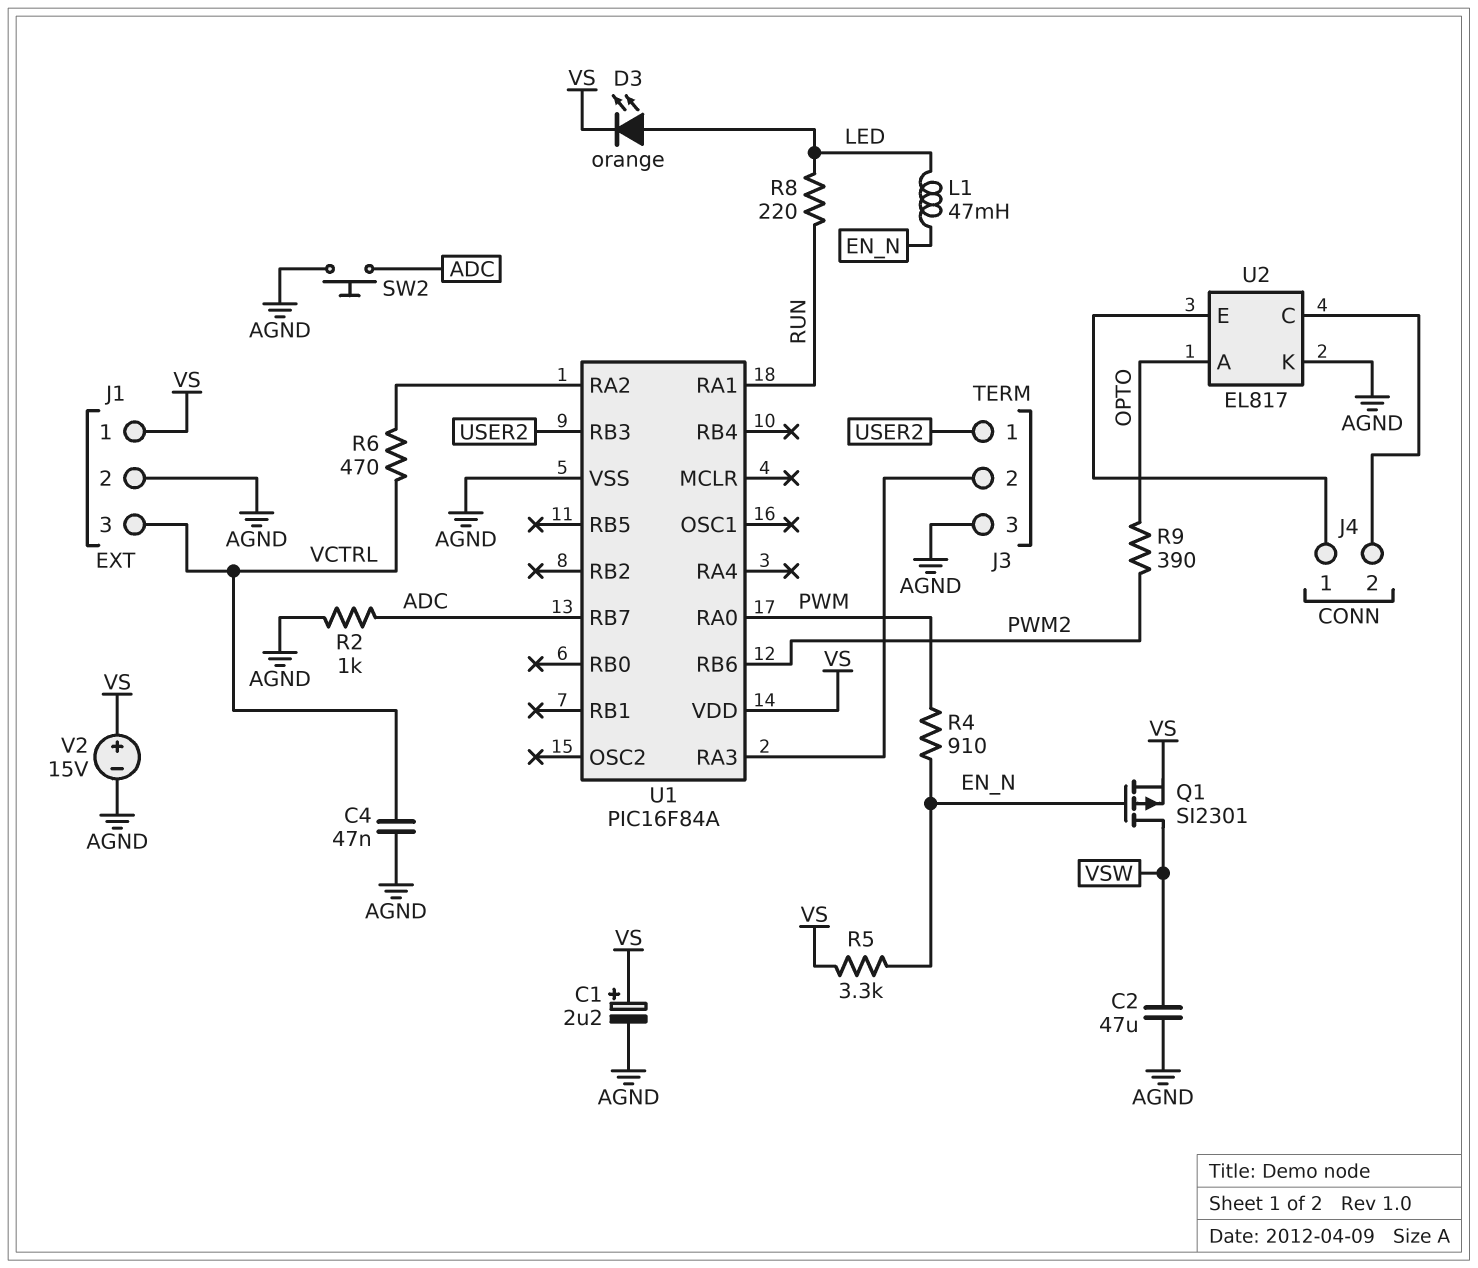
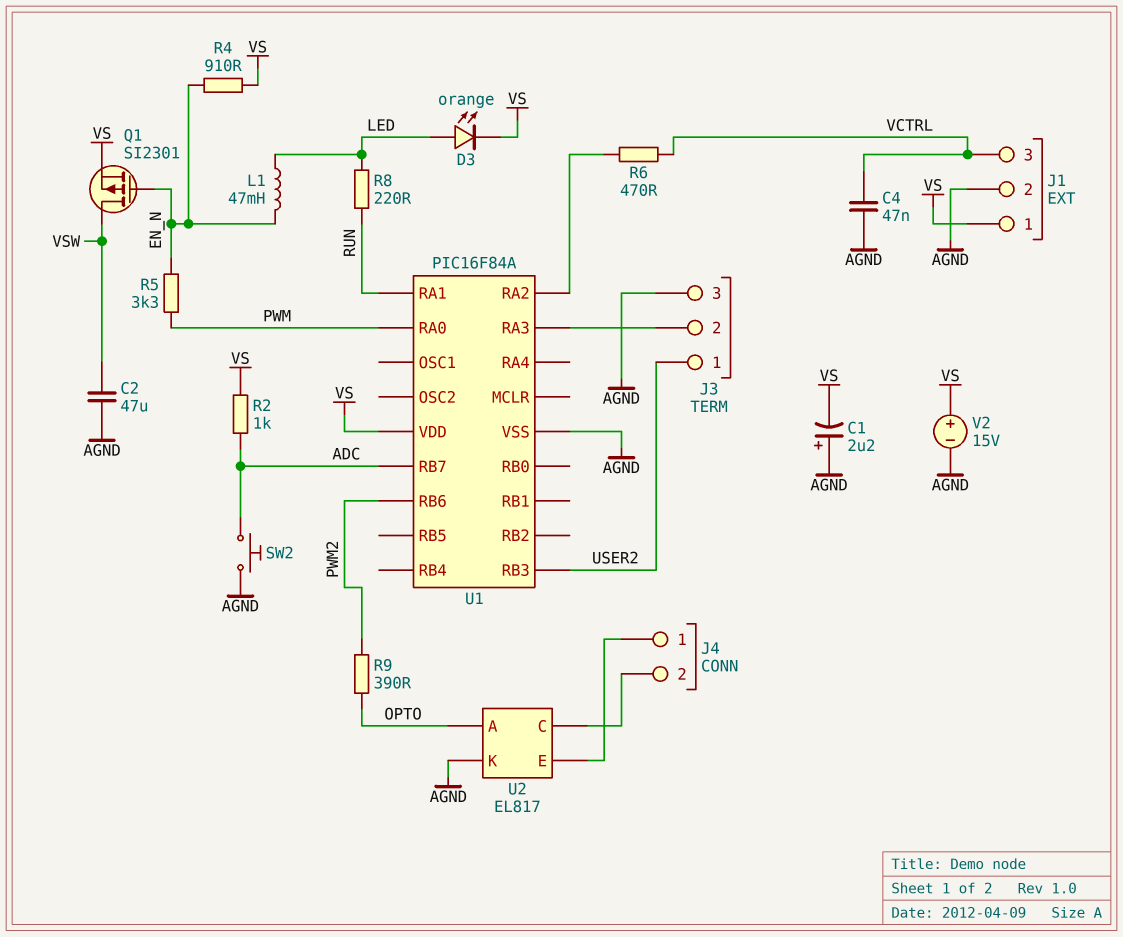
C1: 2.2uF (plus VS, minus AGND) -> 2.2uF (plus AGND, minus VS)
R2: 1k (ADC, AGND) -> 1k (ADC, VS)
R4: 910 (EN_N, PWM) -> 910 (EN_N, VS)
R5: 3.3k (EN_N, VS) -> 3.3k (EN_N, PWM)

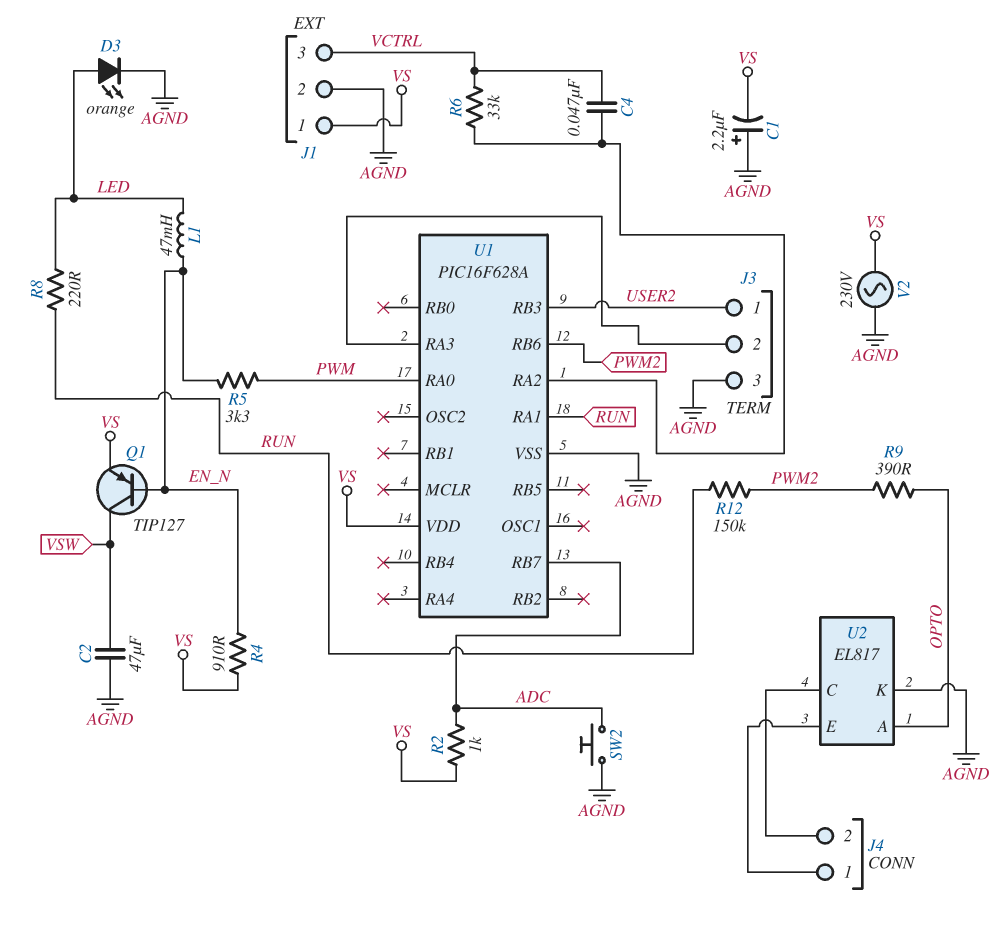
C4: 47nF (AGND, VCTRL) -> 47nF (U1/RA2, VCTRL)
D3: LED orange (A LED, K VS) -> LED orange (A LED, K AGND)
Q1: PMOS SI2301 (G EN_N, D VSW, S VS) -> PNP TIP127 (B EN_N, C VSW, E VS)
R6: 470 (U1/RA2, VCTRL) -> 33k (U1/RA2, VCTRL)
R12: none -> 150k (PWM2, RUN)
U1: PIC16F84A -> PIC16F628A
V2: 15V (plus VS, minus AGND) -> AC 230V (AGND, VS)

